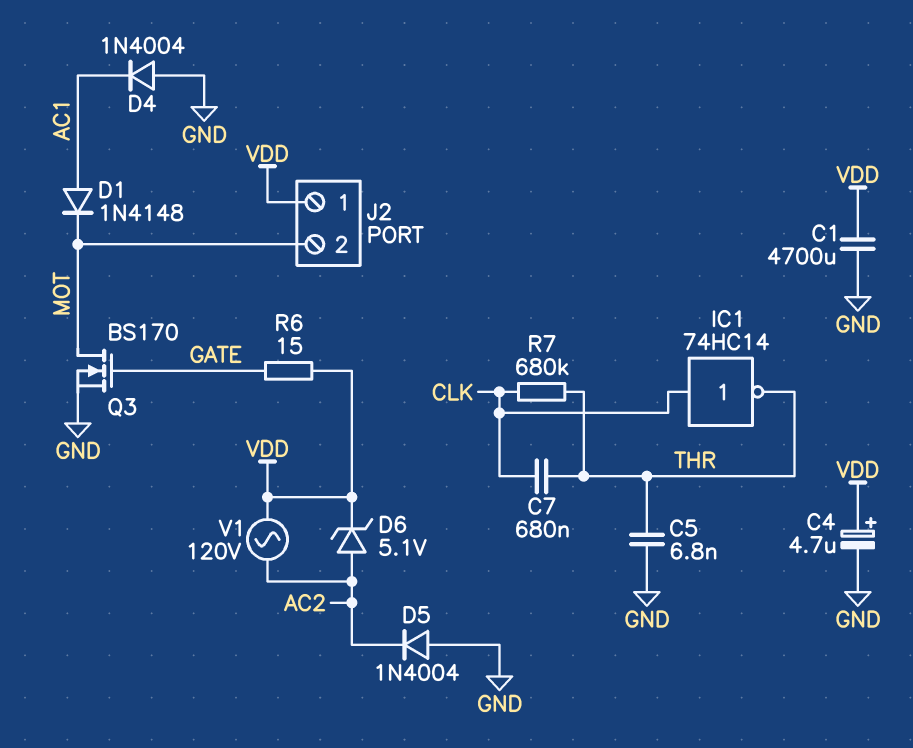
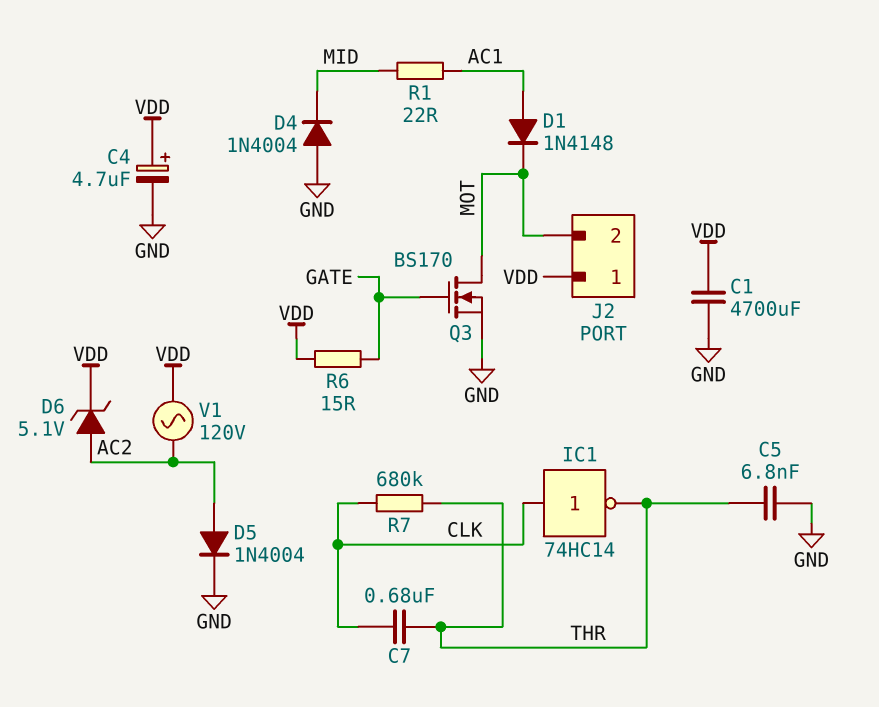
D4: diode 1N4004 (A GND, K AC1) -> diode 1N4004 (A GND, K MID)
D5: diode 1N4004 (A GND, K AC2) -> diode 1N4004 (A AC2, K GND)
R1: none -> 22 (AC1, MID)

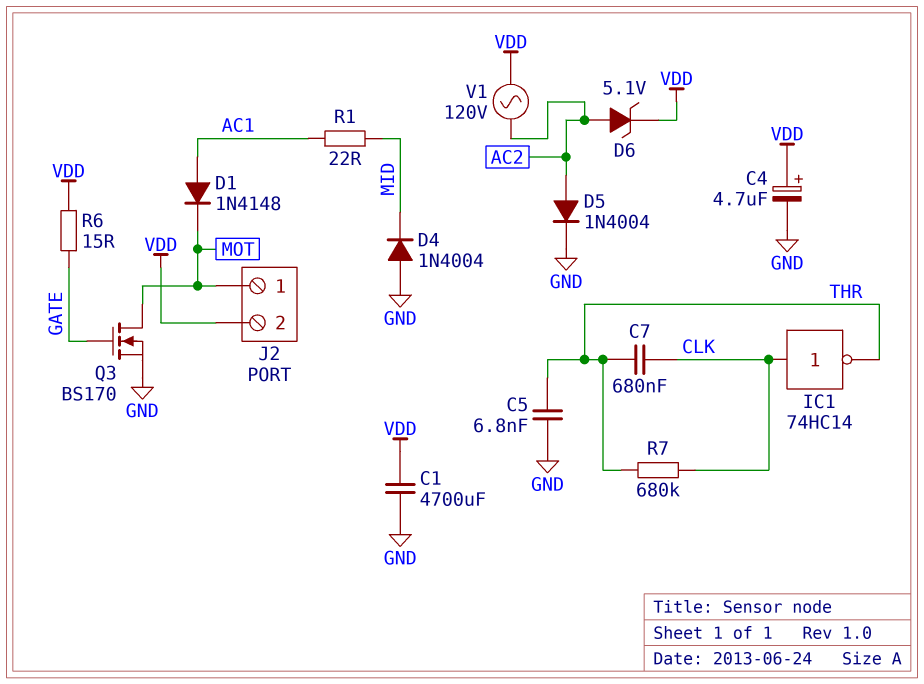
J2 pin 1: VDD -> MOT
J2 pin 2: MOT -> VDD

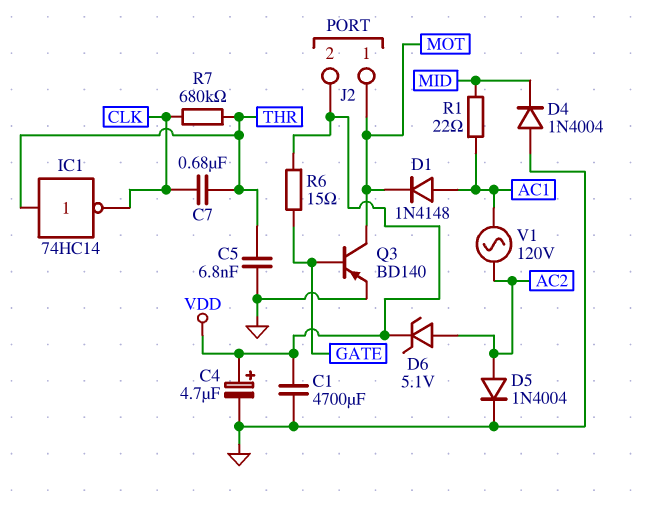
IC1: NOT 74HC14 (in CLK, out THR) -> NOT 74HC14 (in THR, out CLK)
Q3: NMOS BS170 (G GATE, D MOT, S GND) -> PNP BD140 (B GATE, C MOT, E GND)
V1: AC 120V (AC2, VDD) -> AC 120V (AC1, AC2)

